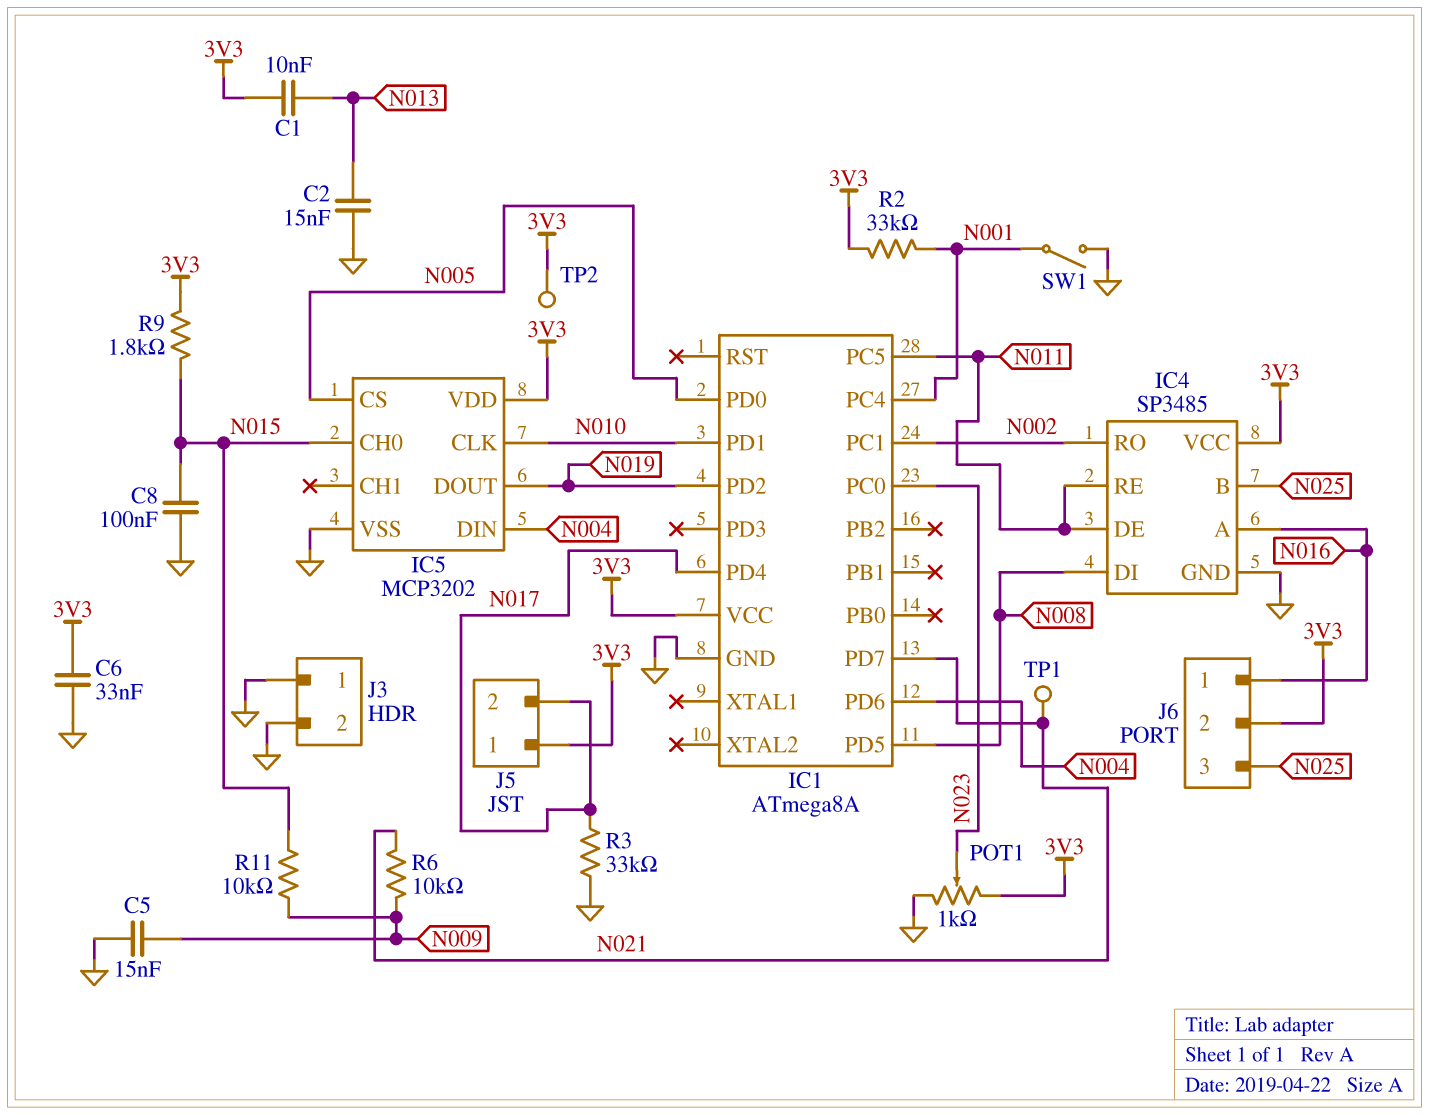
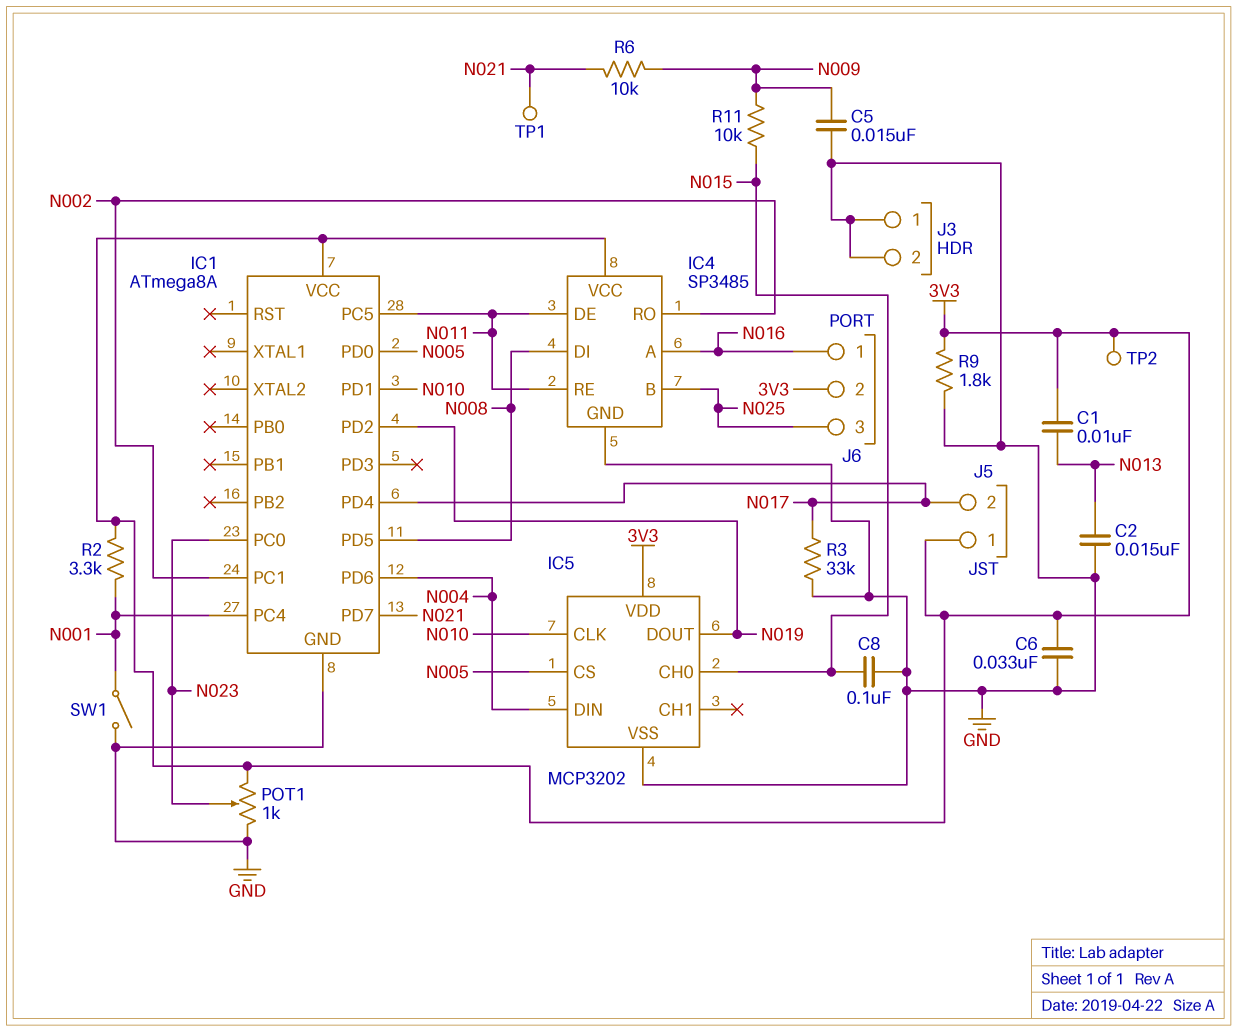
R2: 33k (3V3, N001) -> 3.3k (3V3, N001)
R9: 1.8k (3V3, N015) -> 1.8k (3V3, GND)

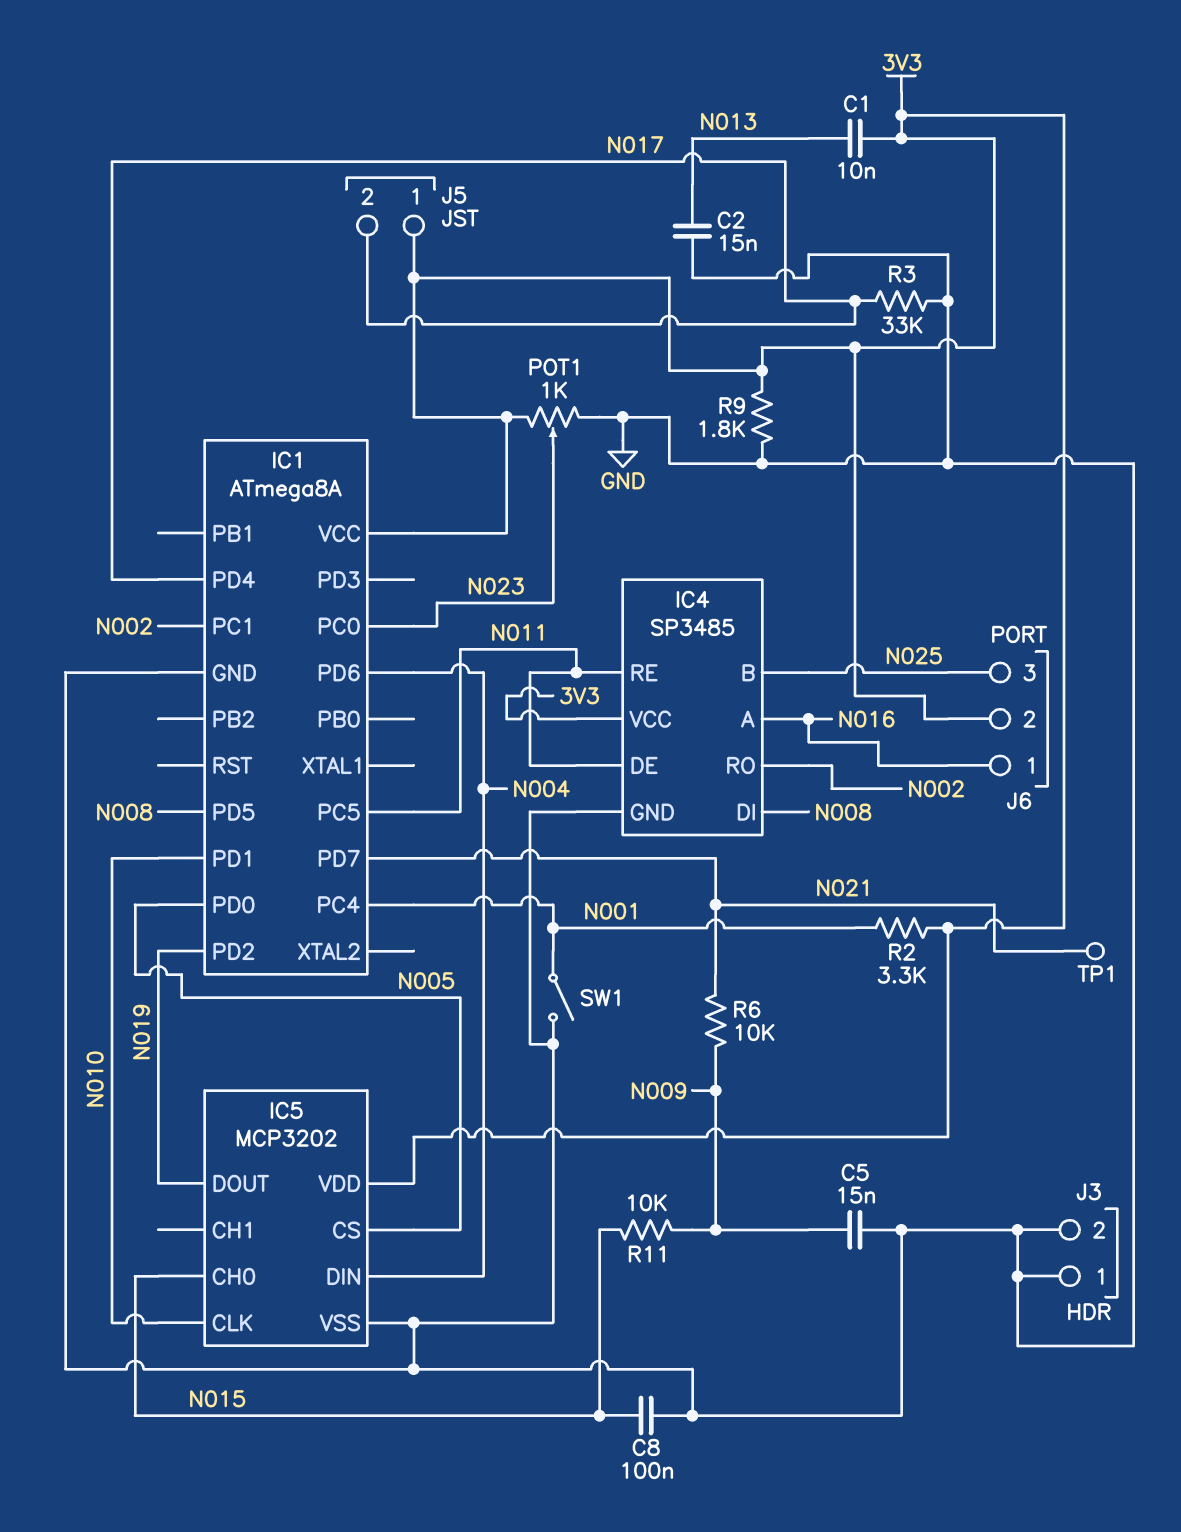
C6: 33nF (3V3, GND) -> none
TP2: test point (3V3) -> none

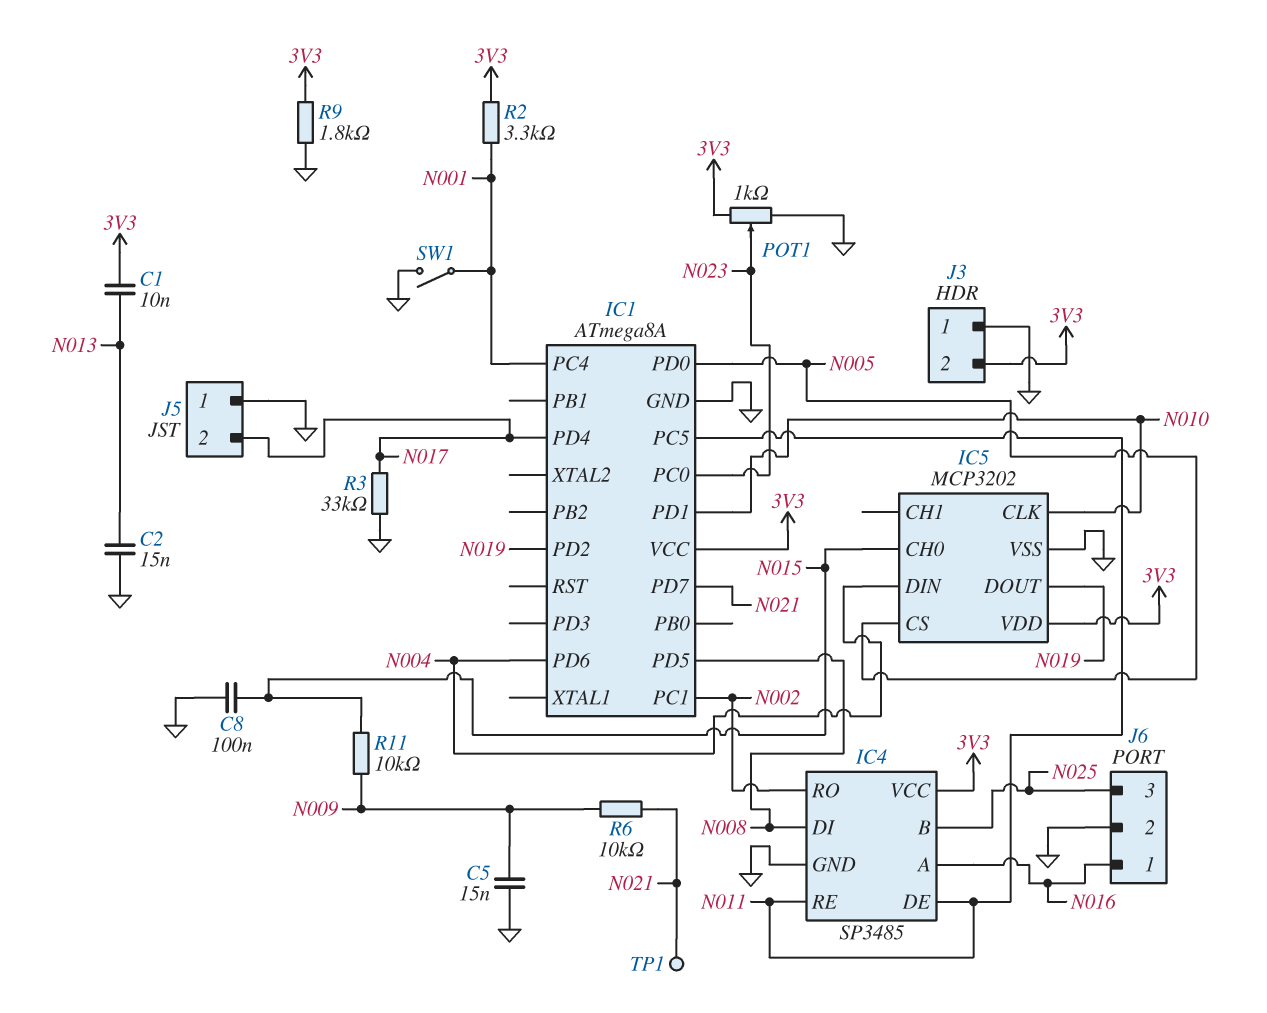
J3 pin 2: GND -> 3V3
J5 pin 1: 3V3 -> GND
J6 pin 2: 3V3 -> GND

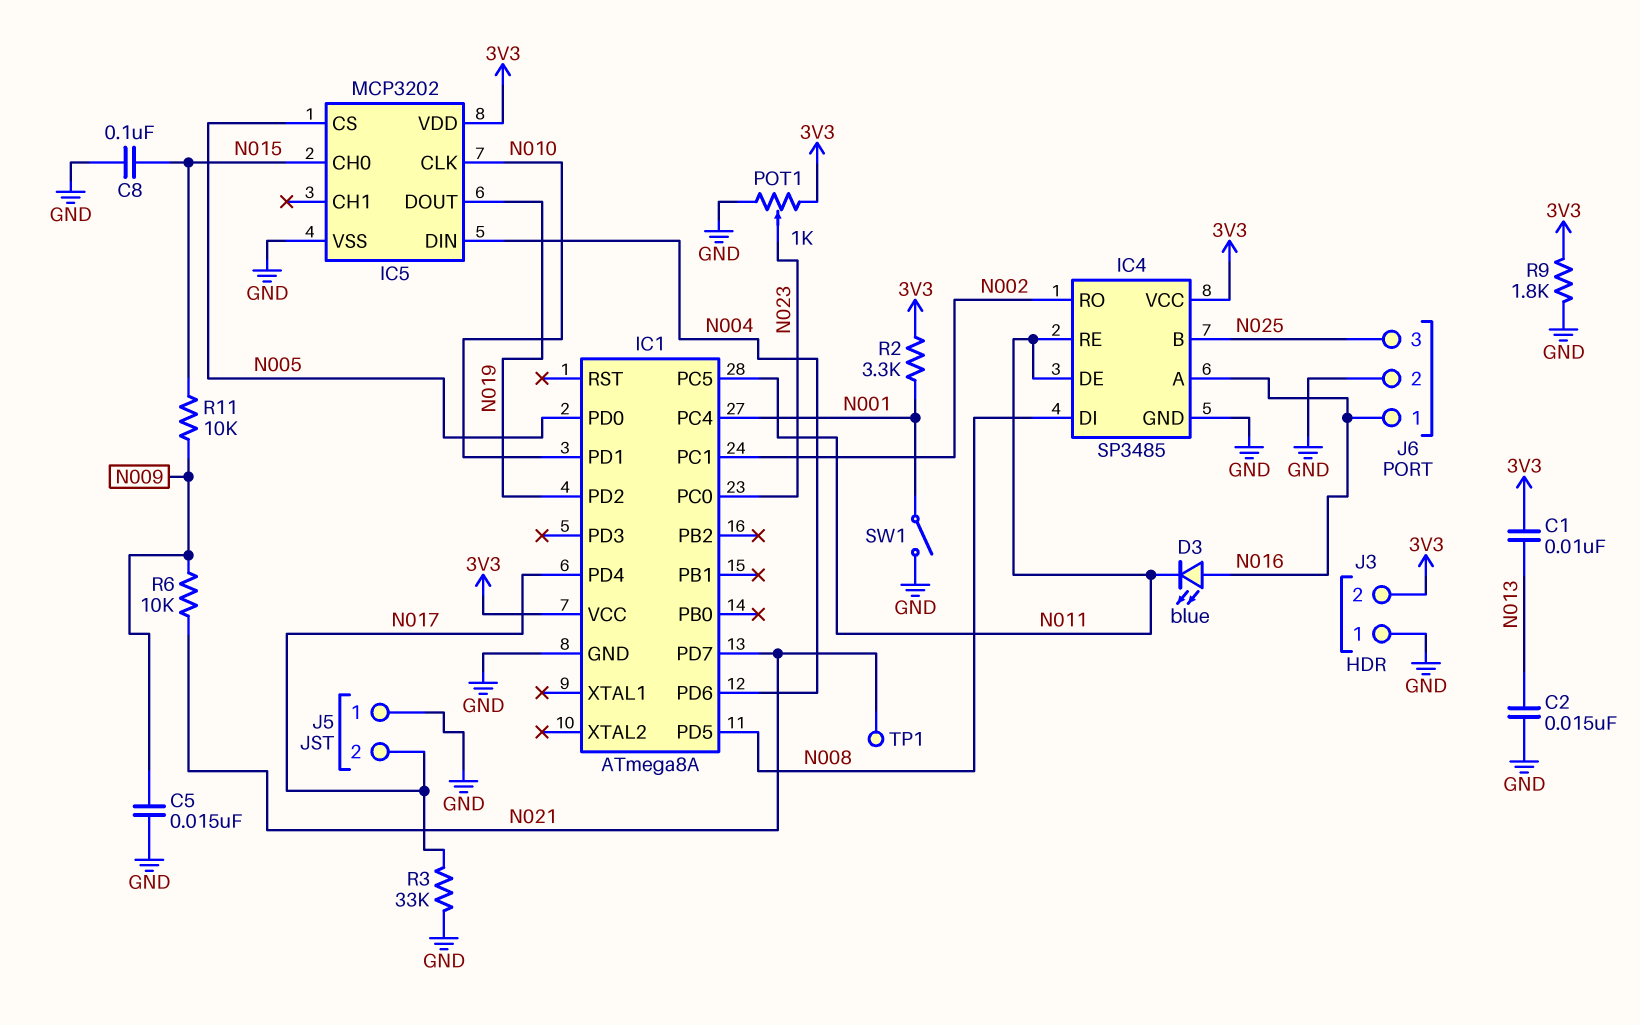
D3: none -> LED blue (A N016, K N011)

